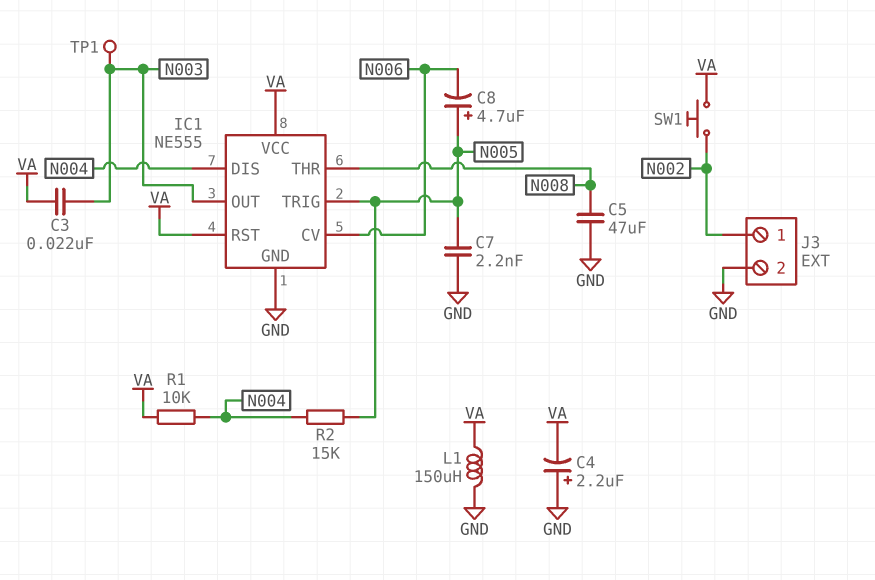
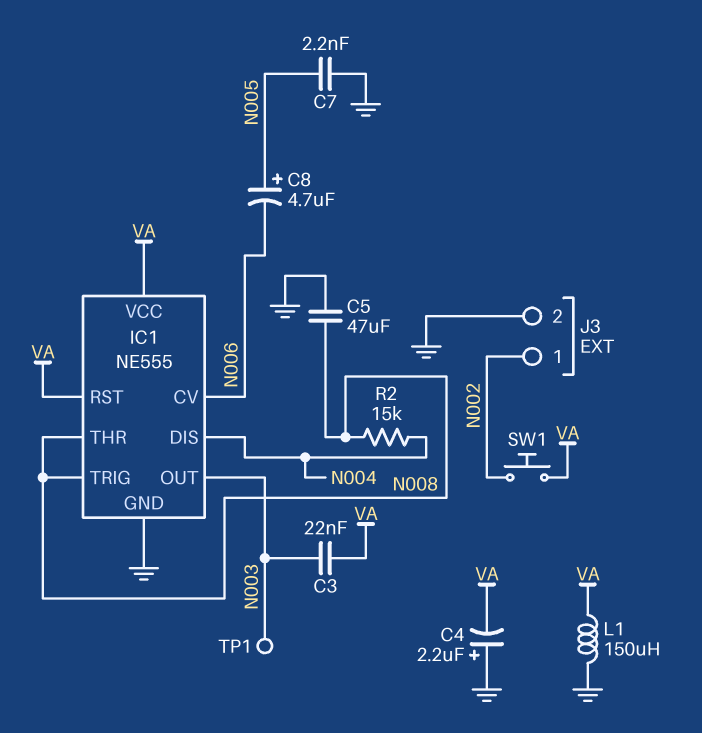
IC1 pin TRIG: N005 -> N008
R1: 10k (N004, VA) -> none
R2: 15k (N004, N005) -> 15k (N004, N008)

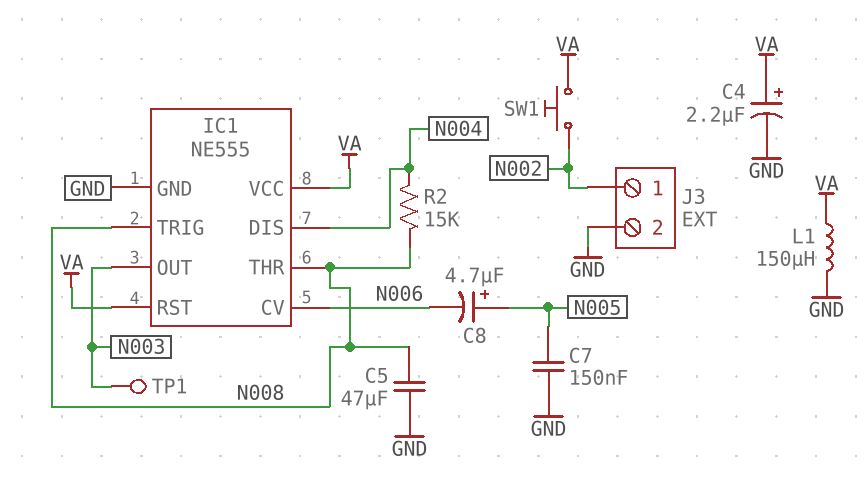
C3: 22nF (N003, VA) -> none
C4: 2.2uF (plus GND, minus VA) -> 2.2uF (plus VA, minus GND)
C7: 2.2nF (GND, N005) -> 150nF (GND, N005)

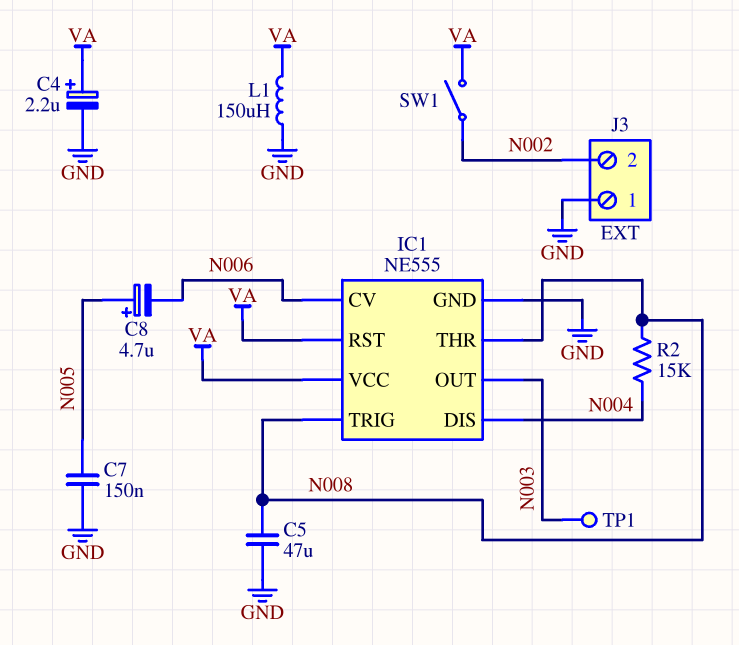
J3 pin 1: N002 -> GND
J3 pin 2: GND -> N002
SW1: button (N002, VA) -> switch (N002, VA)

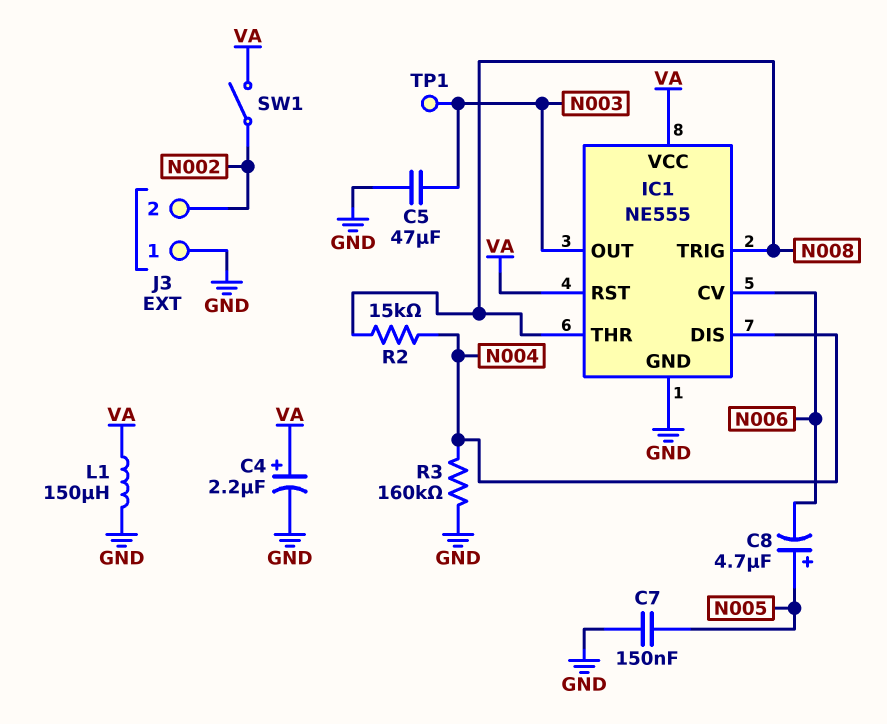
C5: 47uF (GND, N008) -> 47uF (GND, N003)
R3: none -> 160k (GND, N004)

